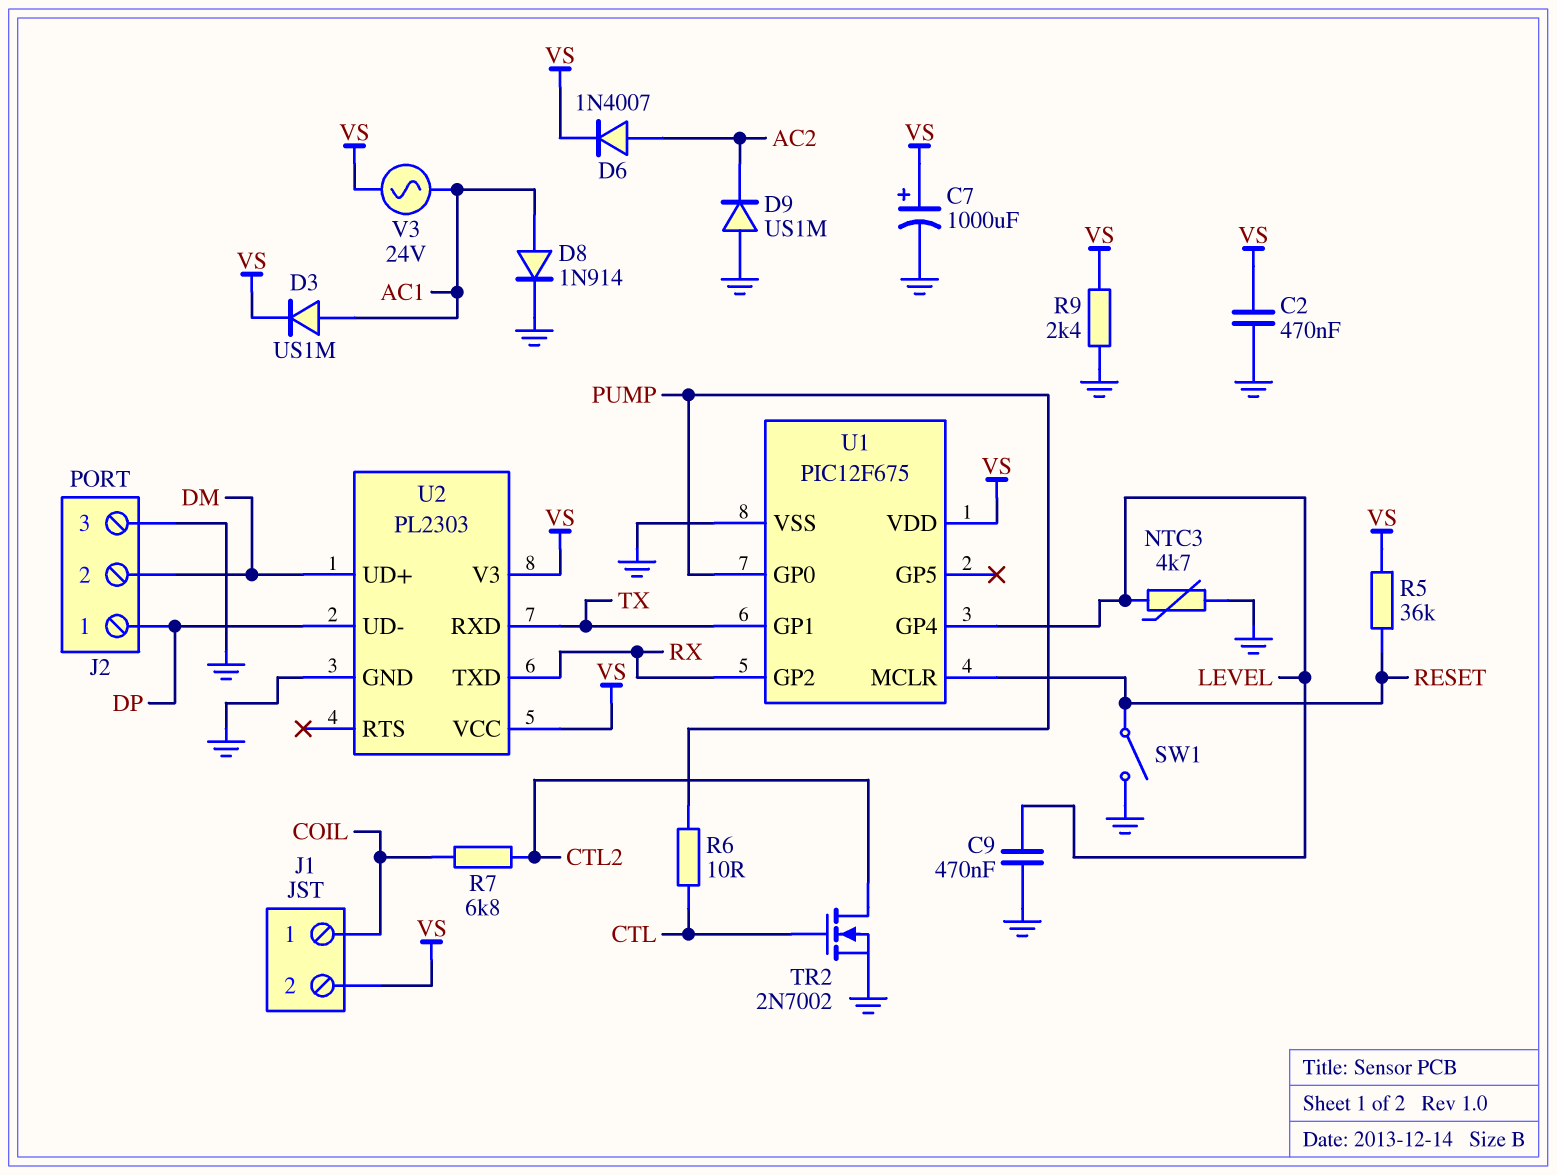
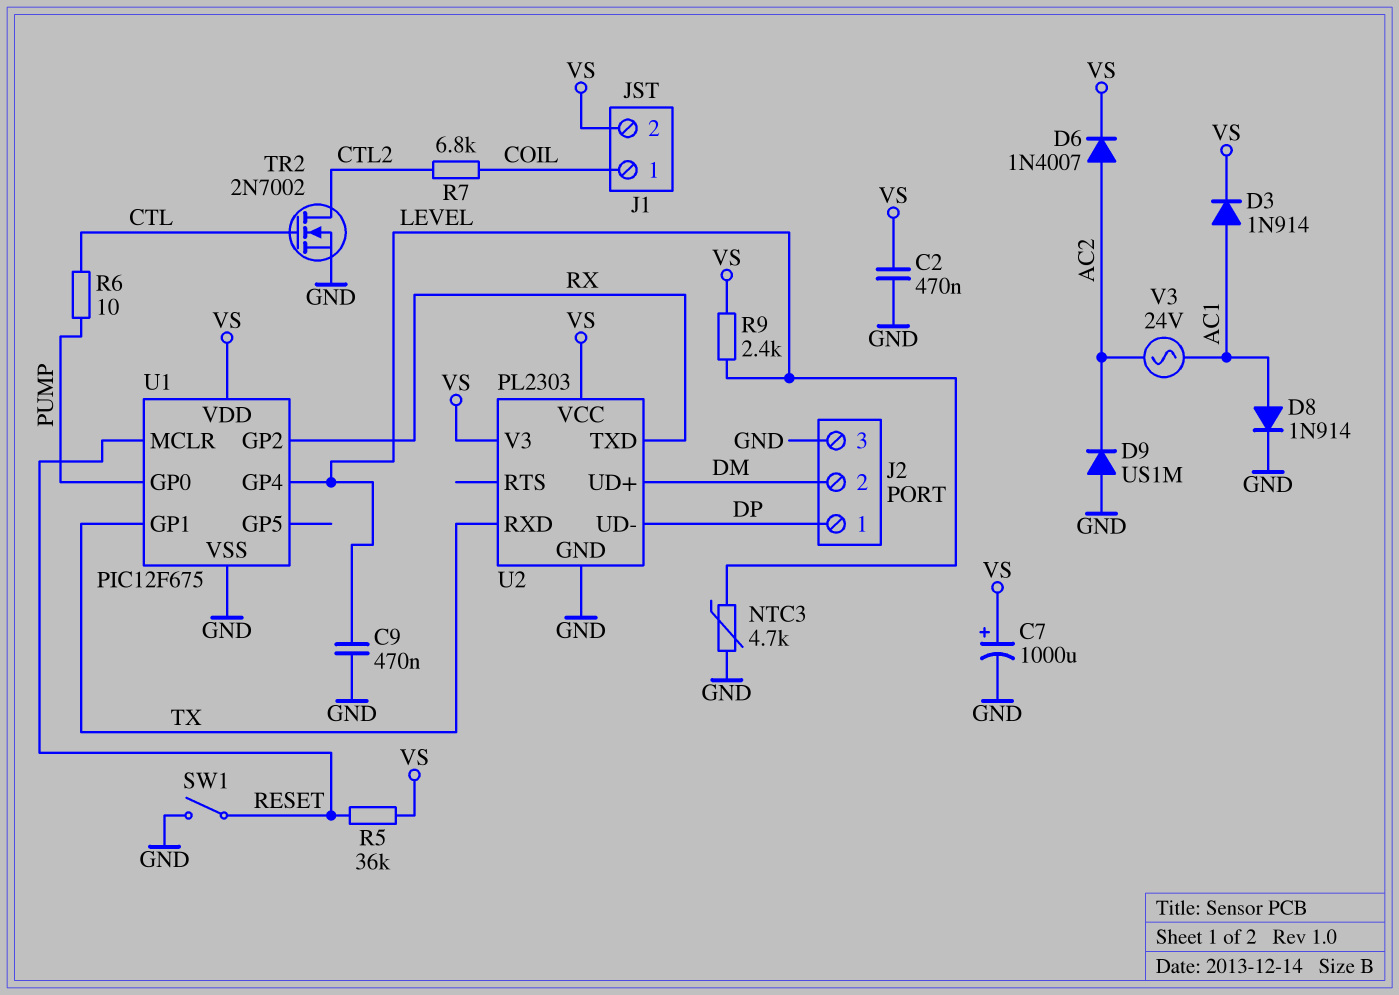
D3: diode US1M (A AC1, K VS) -> diode 1N914 (A AC1, K VS)
R9: 2.4k (GND, VS) -> 2.4k (LEVEL, VS)
V3: AC 24V (AC1, VS) -> AC 24V (AC1, AC2)

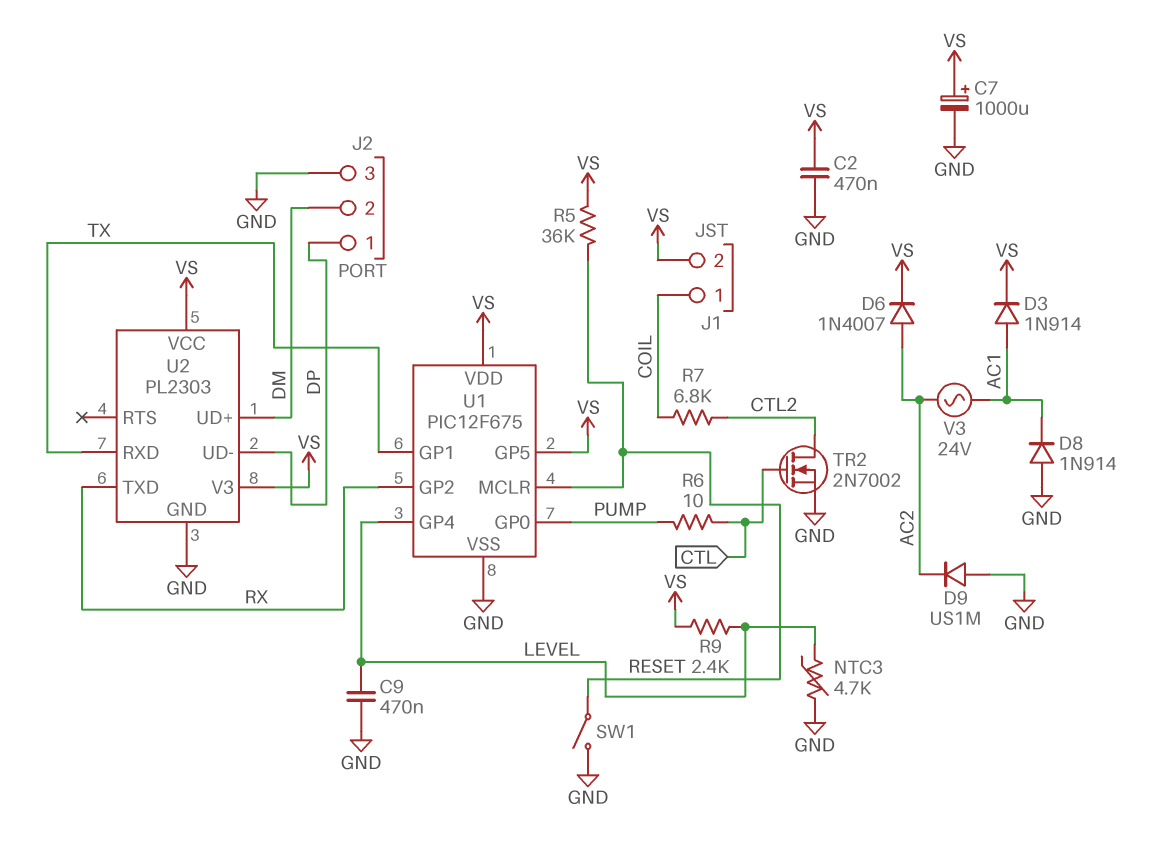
D8: diode 1N914 (A AC1, K GND) -> diode 1N914 (A GND, K AC1)
U1 pin GP5: none -> VS

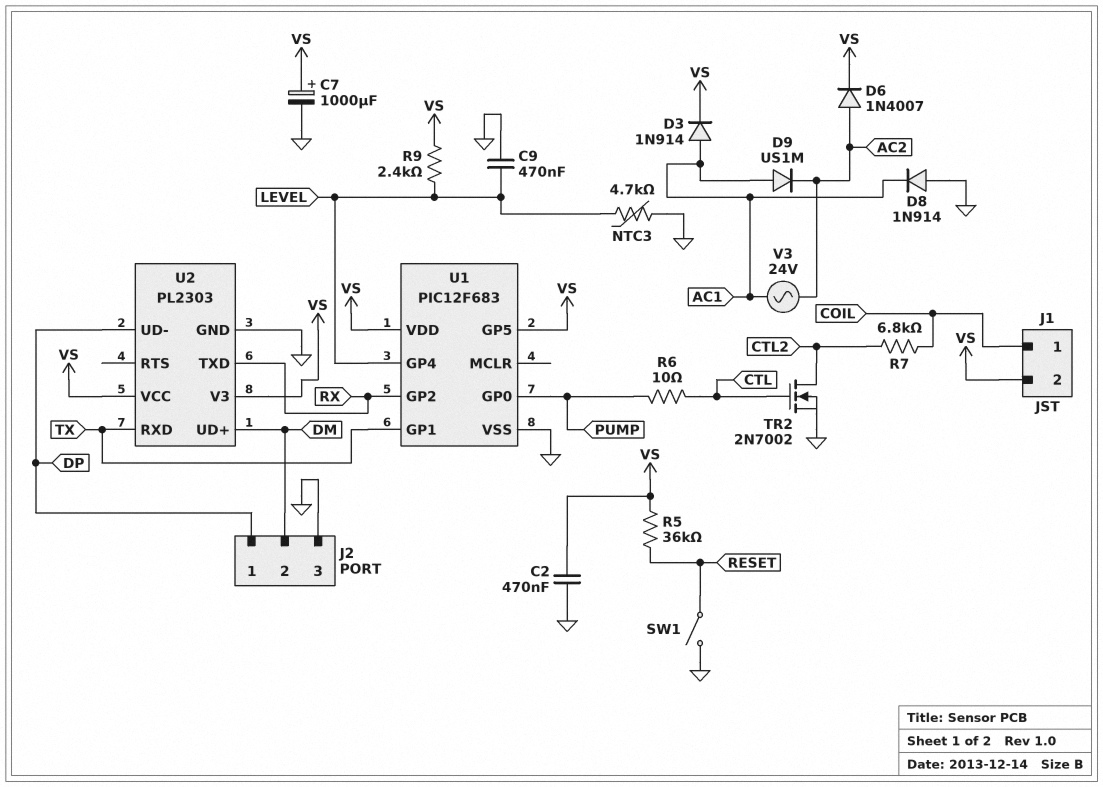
D9: diode US1M (A GND, K AC2) -> diode US1M (A AC1, K AC2)
U1: PIC12F675 -> PIC12F683
U1 pin MCLR: RESET -> none

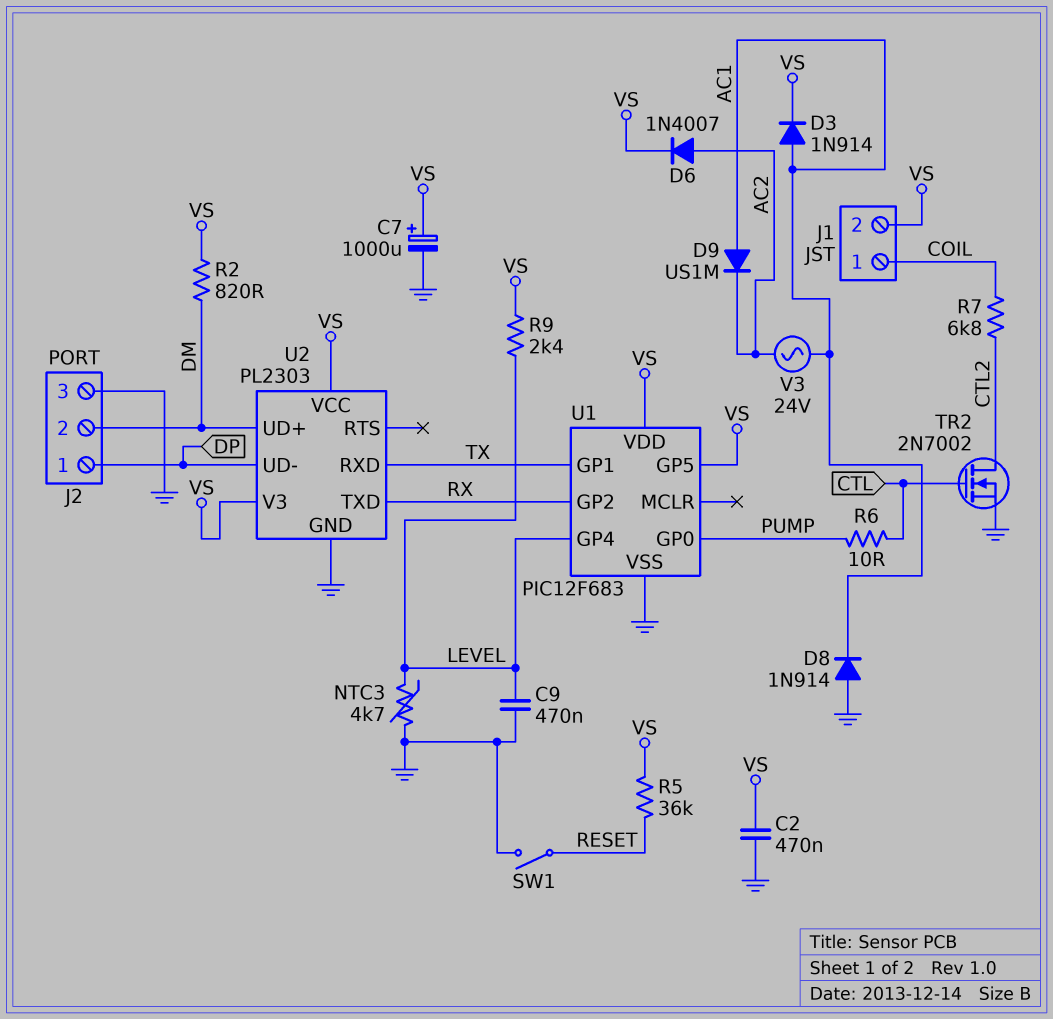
R2: none -> 820 (DM, VS)

